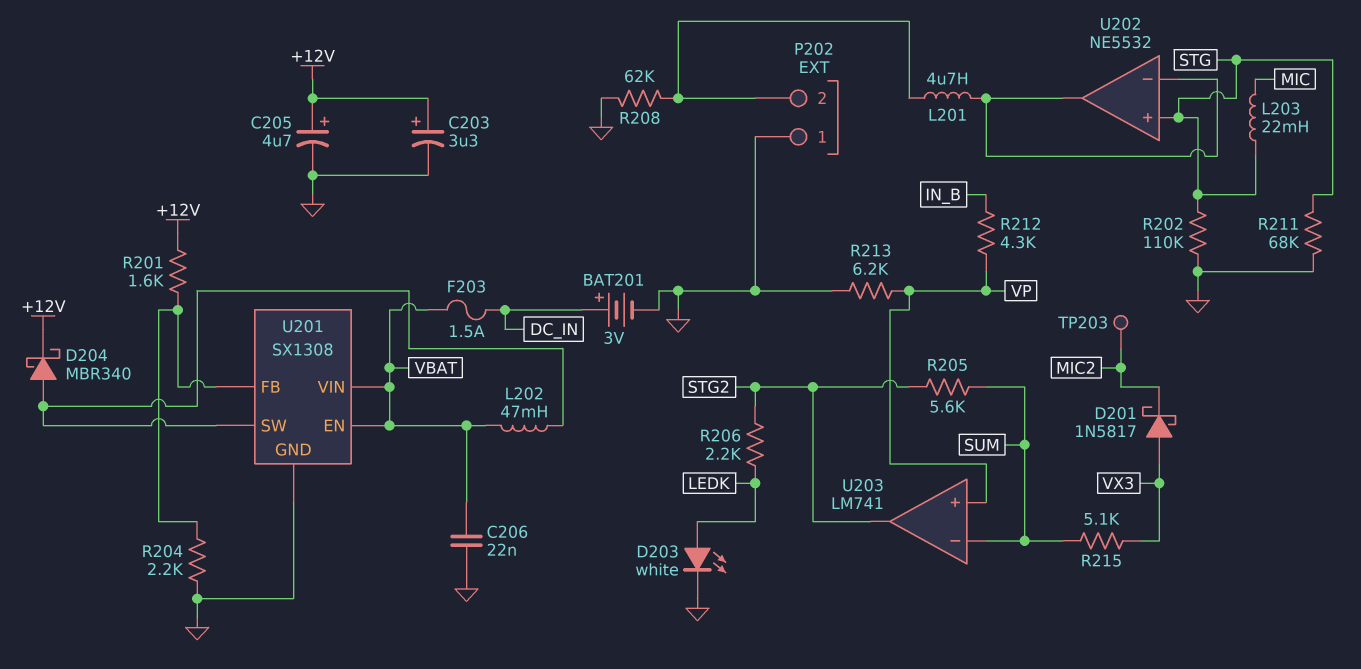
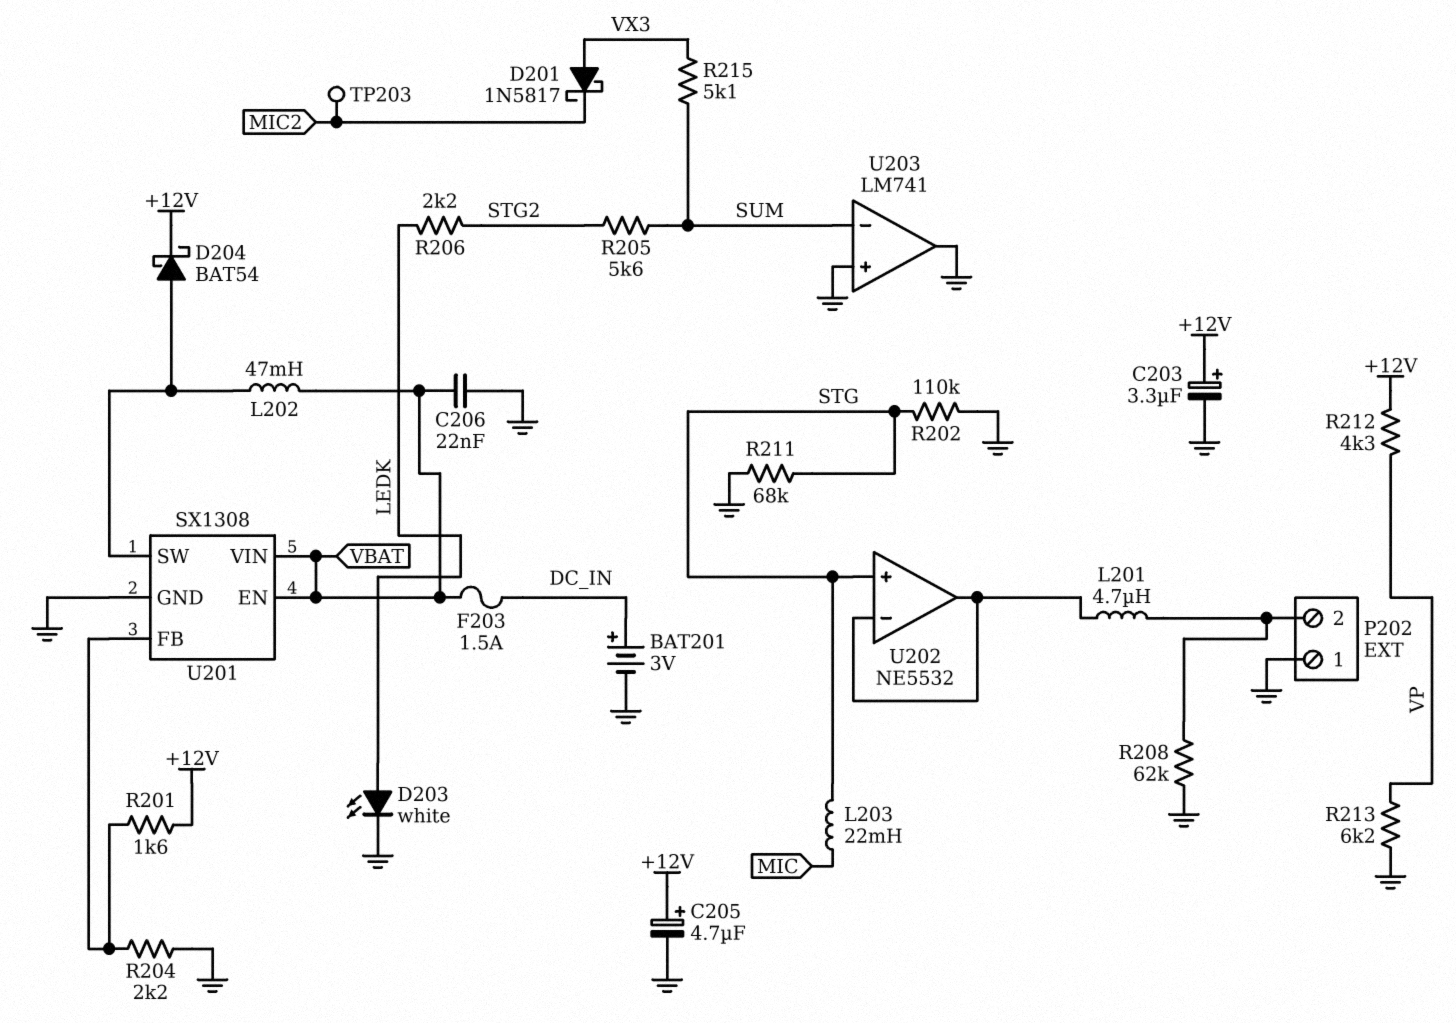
D204: schottky MBR340 (A U201/SW, K +12V) -> schottky BAT54 (A U201/SW, K +12V)
R212: 4.3k (IN_B, VP) -> 4.3k (+12V, VP)
U203 pin in+: VP -> GND
U203 pin out: STG2 -> GND

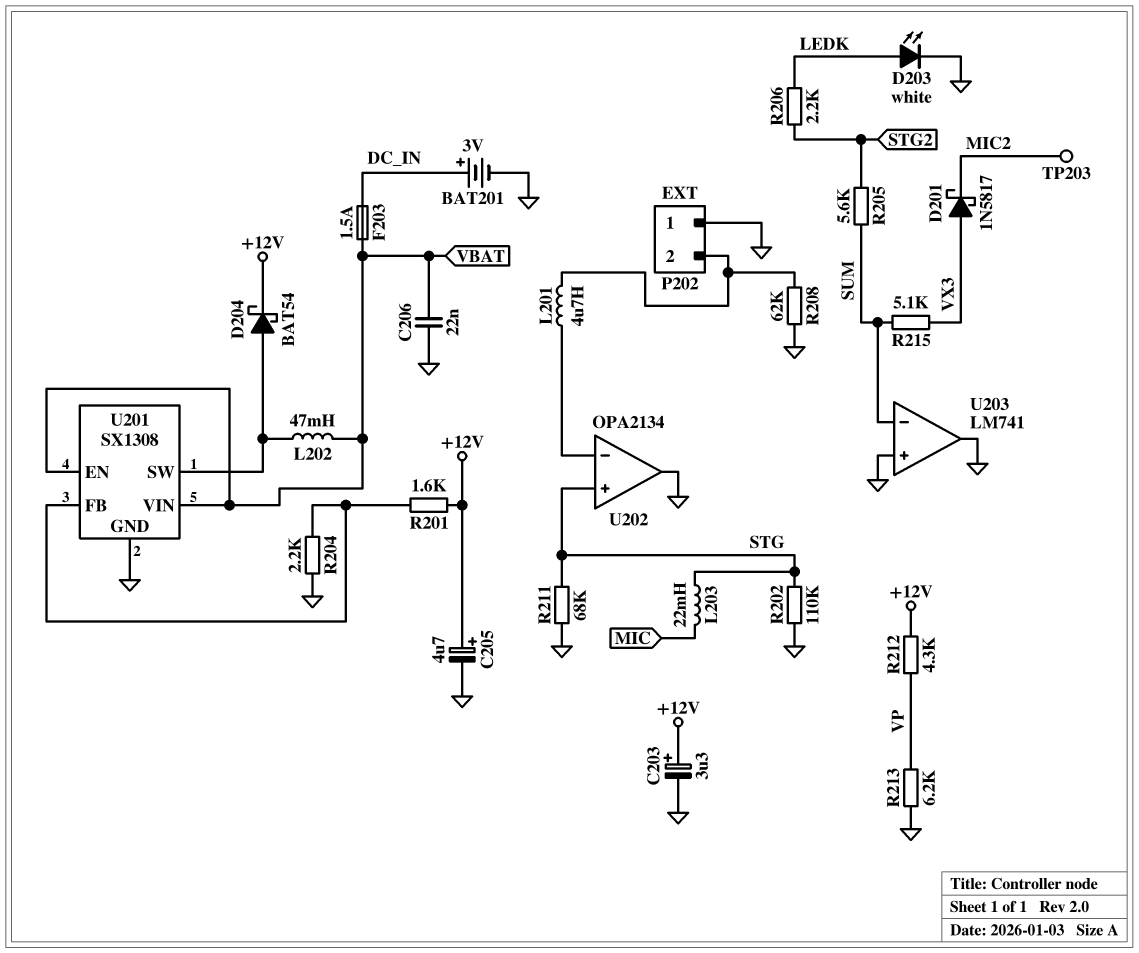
U202: NE5532 -> OPA2134
U202 pin out: U202/in- -> GND

